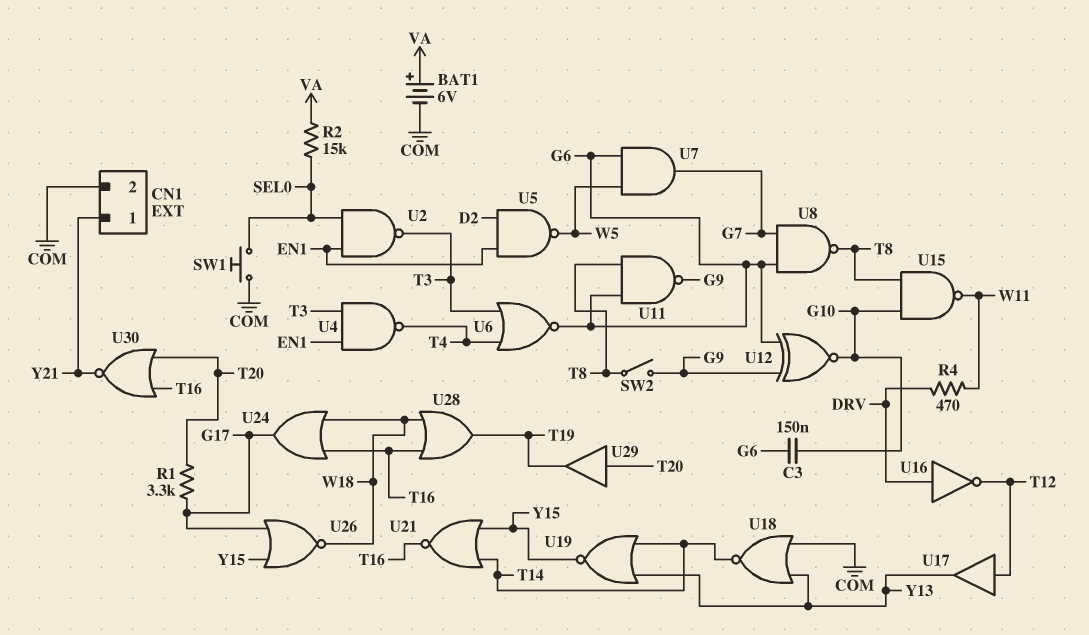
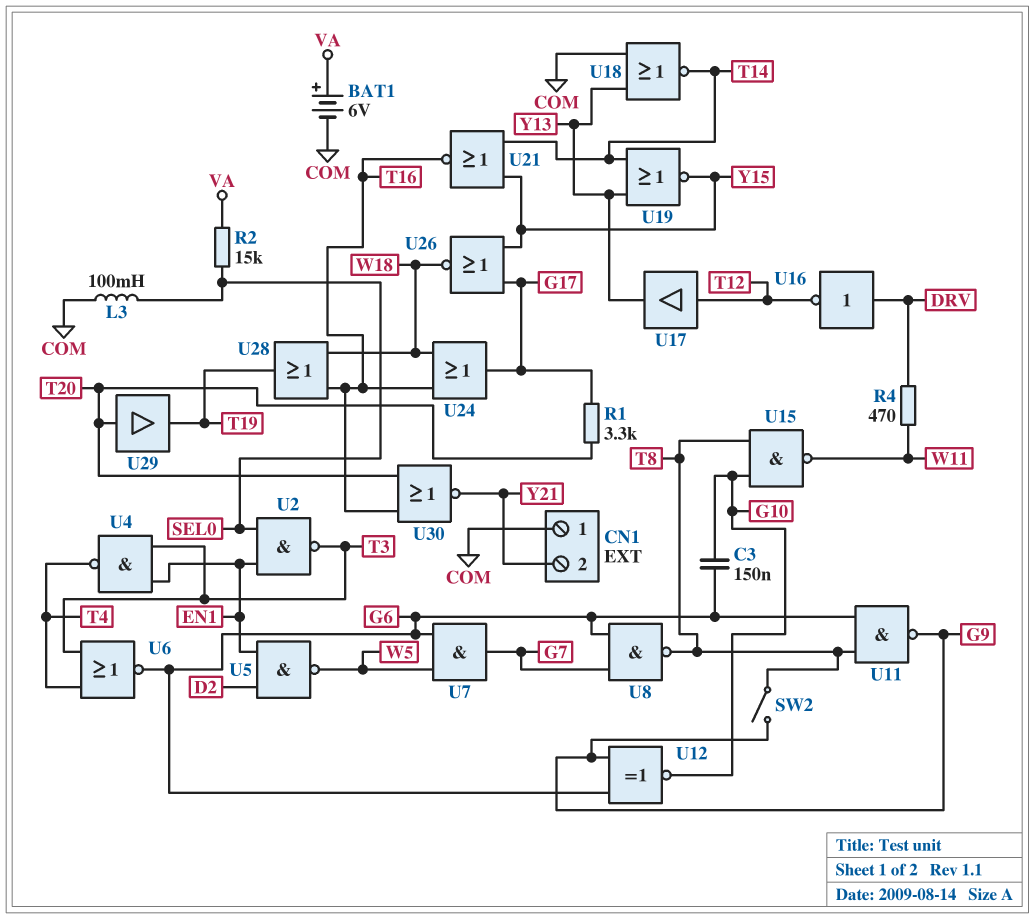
CN1 pin 1: Y21 -> COM
CN1 pin 2: COM -> Y21
L3: none -> 100mH (COM, SEL0)
SW1: button (COM, SEL0) -> none

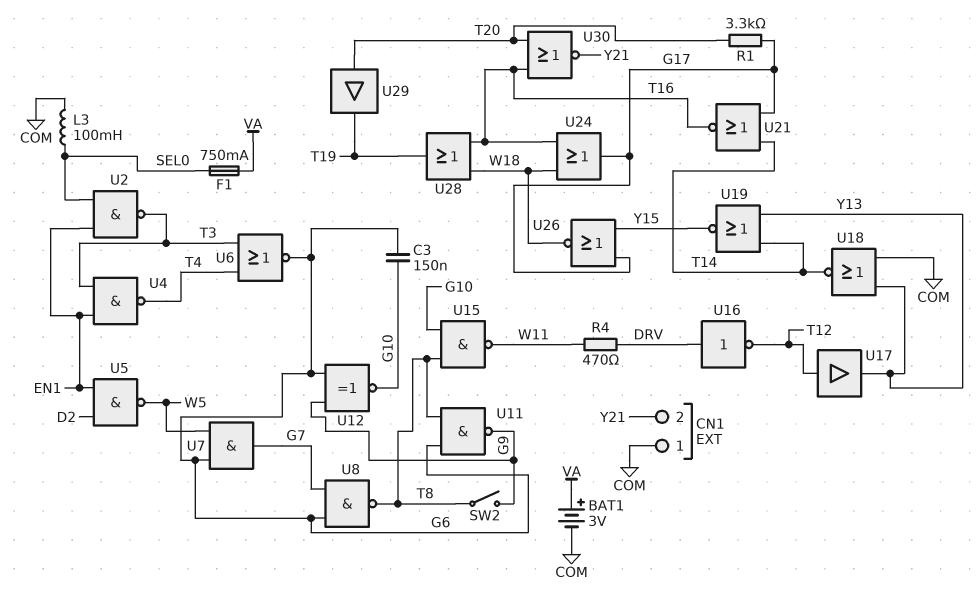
BAT1: 6V (plus VA, minus COM) -> 3V (plus VA, minus COM)
F1: none -> 750mA (SEL0, VA)
R2: 15k (SEL0, VA) -> none
U21: NOR (in T14, in Y15, out T16) -> NOR (in G17, in T14, out T16)

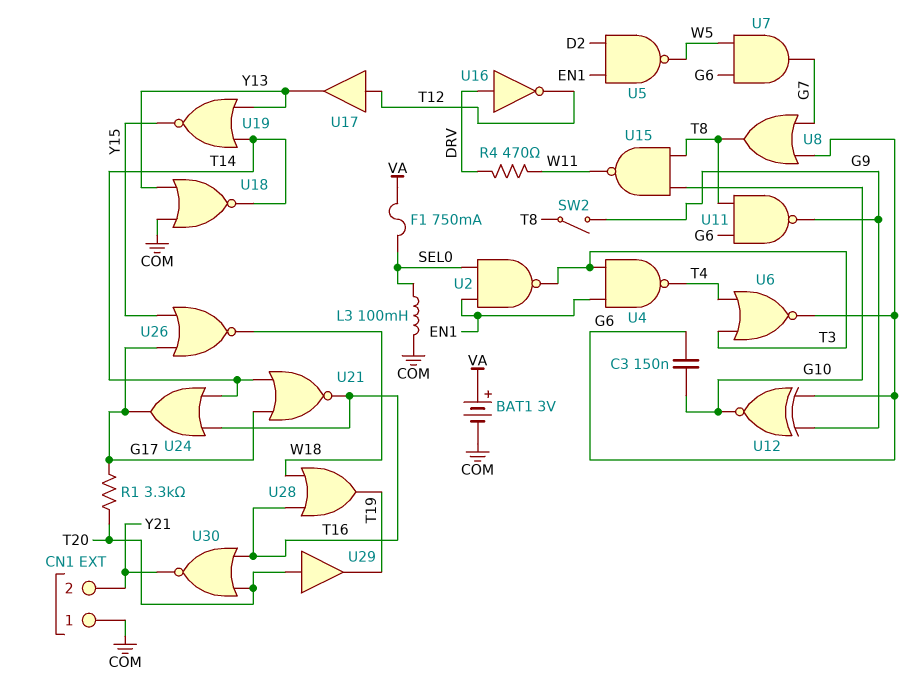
U8: NAND (in G6, in G7, out T8) -> OR (in G6, in G7, out T8)
U24: OR (in T16, in W18, out G17) -> OR (in T14, in T16, out G17)

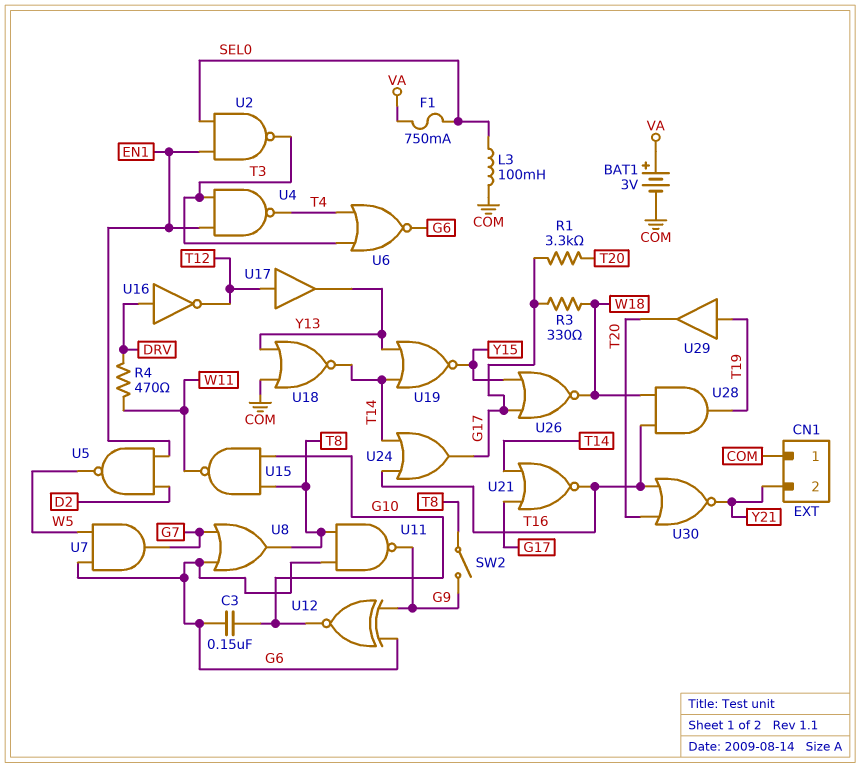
R3: none -> 330 (G17, W18)
U28: OR (in T16, in W18, out T19) -> AND (in T16, in W18, out T19)
U29: buffer (in T20, out T19) -> buffer (in T19, out T20)

